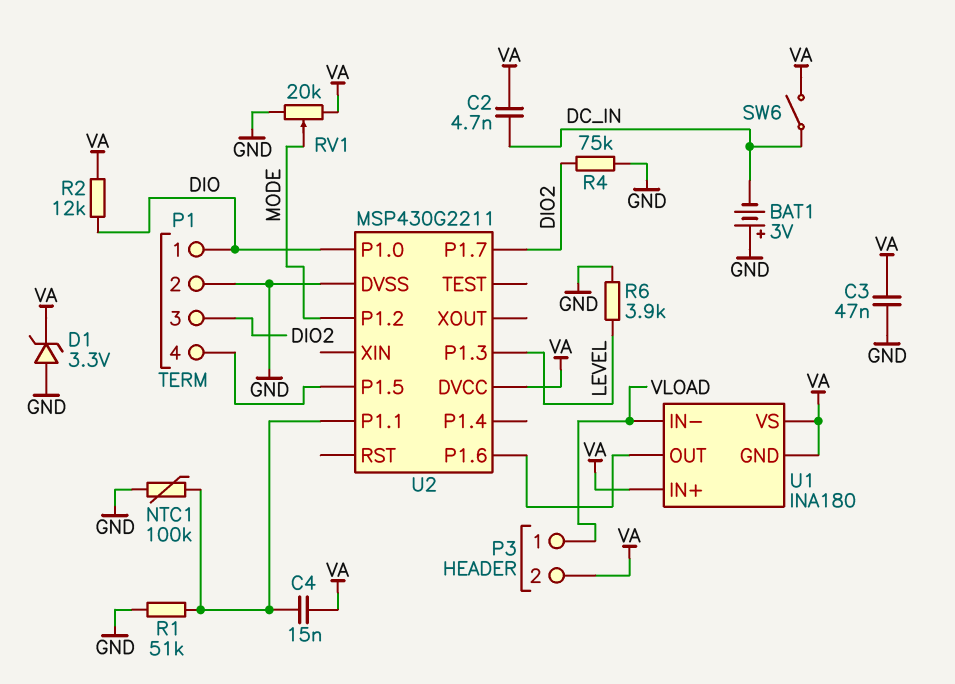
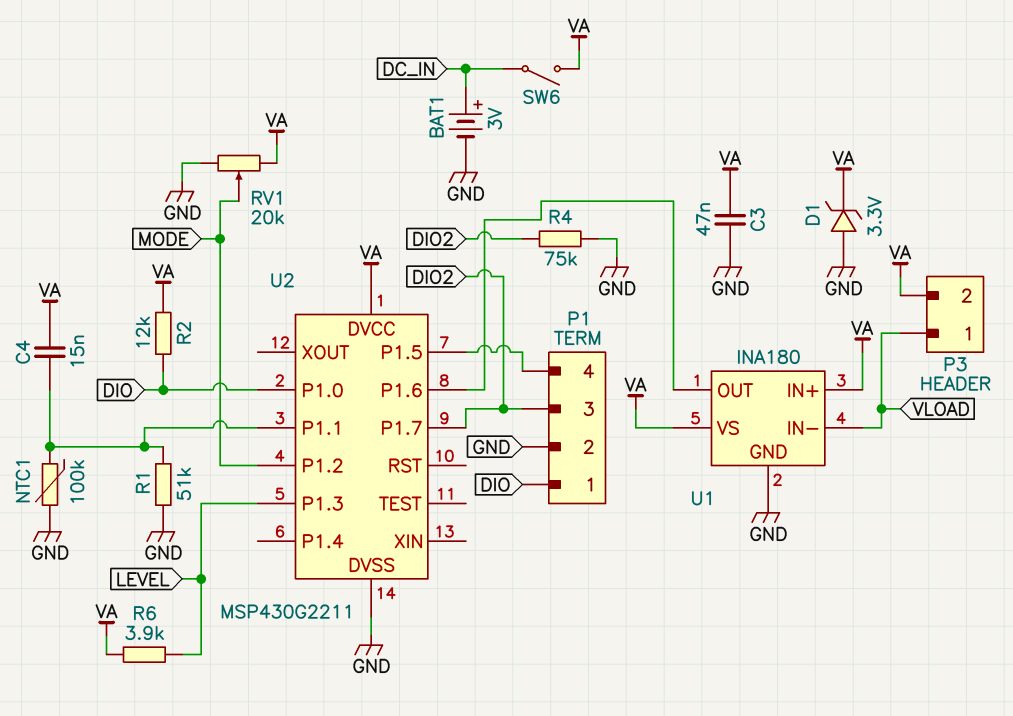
BAT1: 3V (plus GND, minus DC_IN) -> 3V (plus DC_IN, minus GND)
C2: 4.7nF (DC_IN, VA) -> none
R6: 3.9k (GND, LEVEL) -> 3.9k (LEVEL, VA)
U1 pin GND: VA -> GND

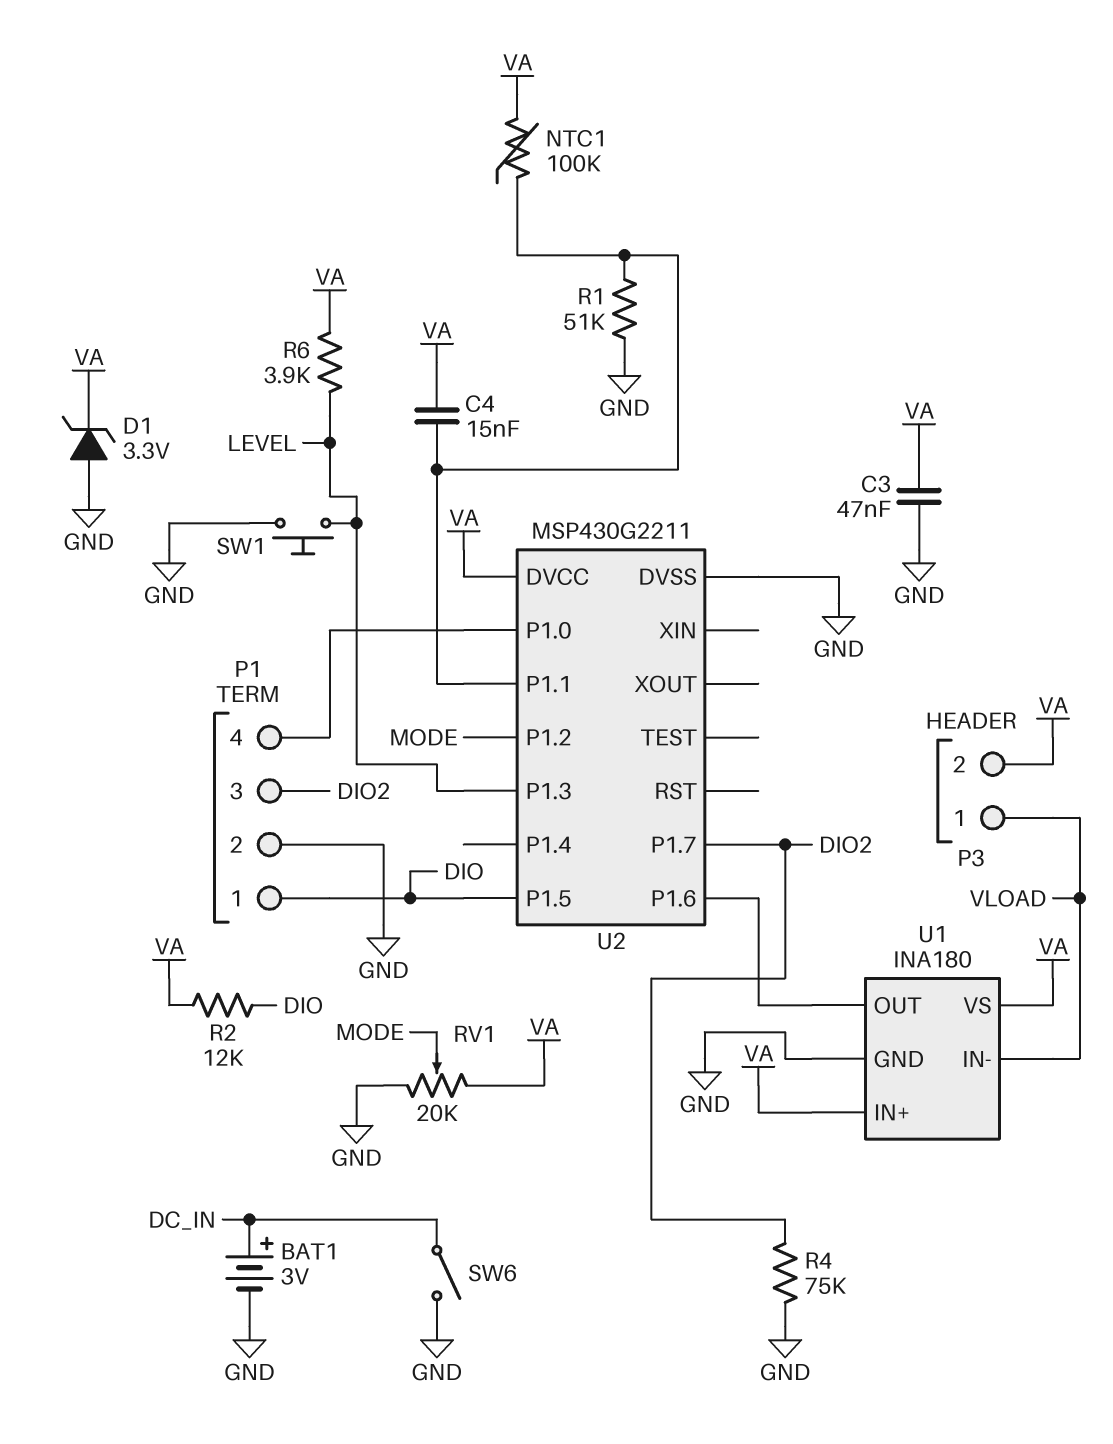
NTC1: 100k (GND, U2/P1.1) -> 100k (U2/P1.1, VA)
SW1: none -> button (GND, LEVEL)
SW6: switch (DC_IN, VA) -> switch (DC_IN, GND)
U2 pin P1.0: DIO -> P1/4
U2 pin P1.5: P1/4 -> DIO

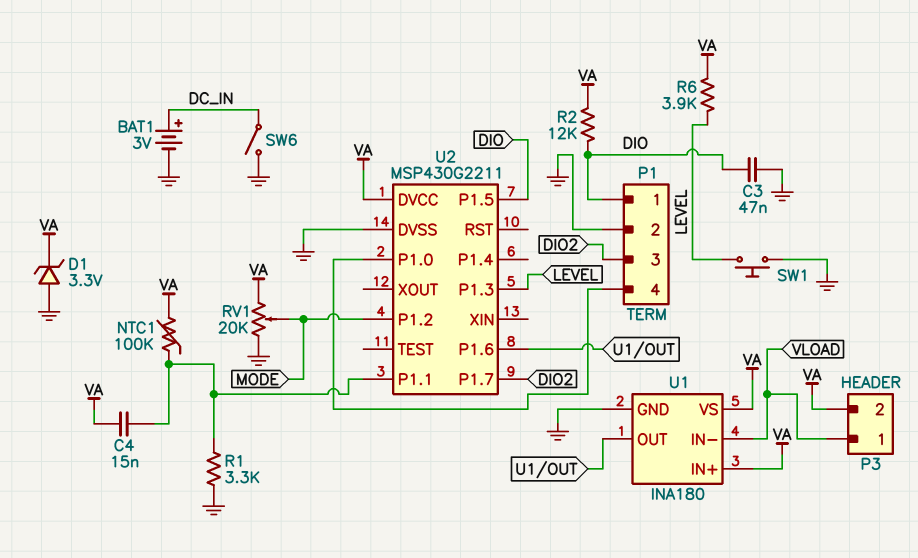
C3: 47nF (GND, VA) -> 47nF (DIO, GND)
R1: 51k (GND, U2/P1.1) -> 3.3k (GND, U2/P1.1)
R4: 75k (DIO2, GND) -> none

